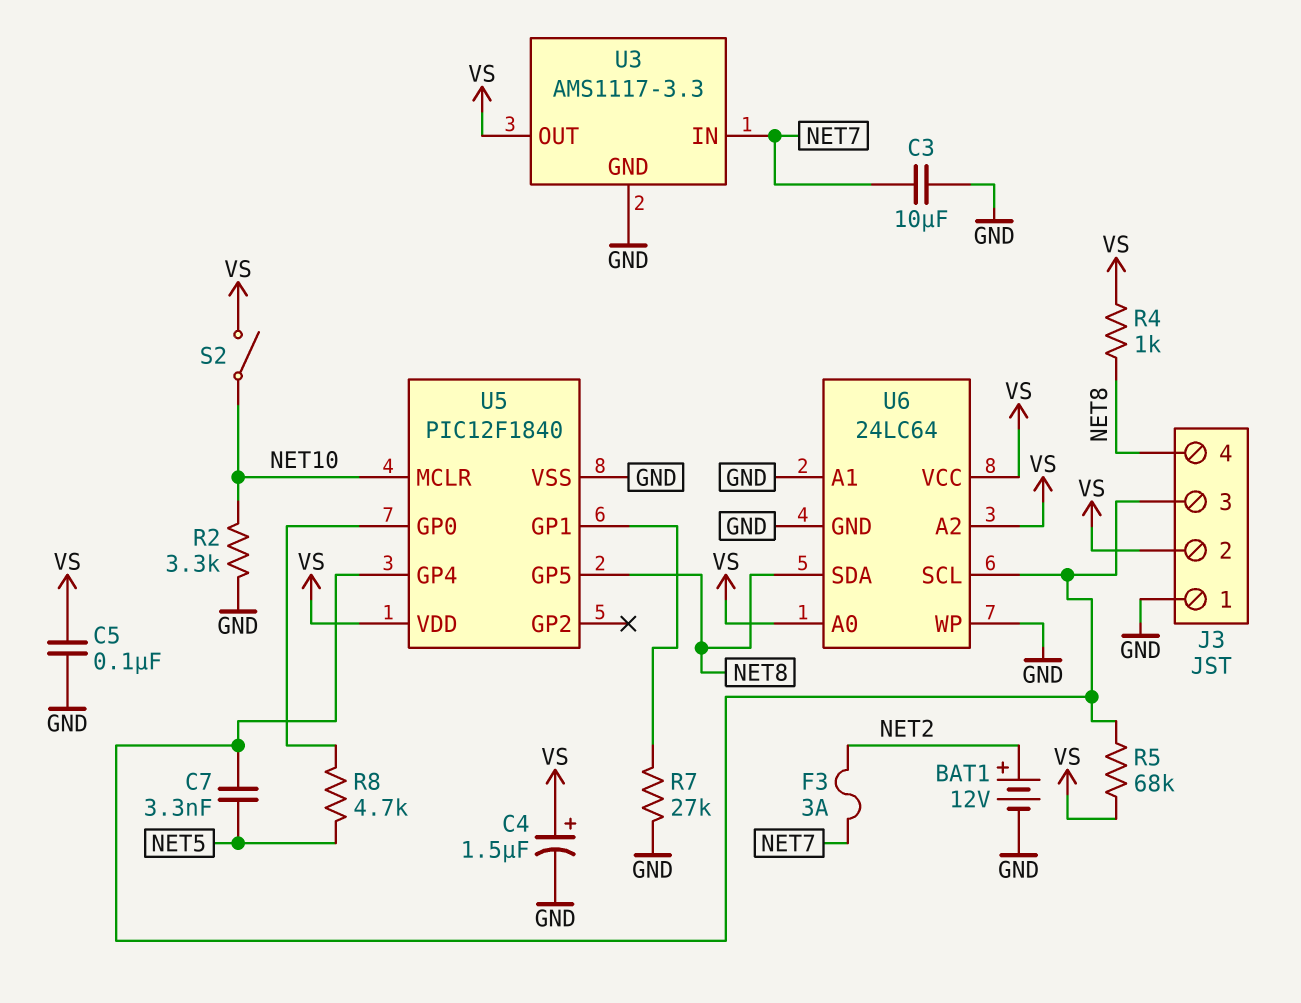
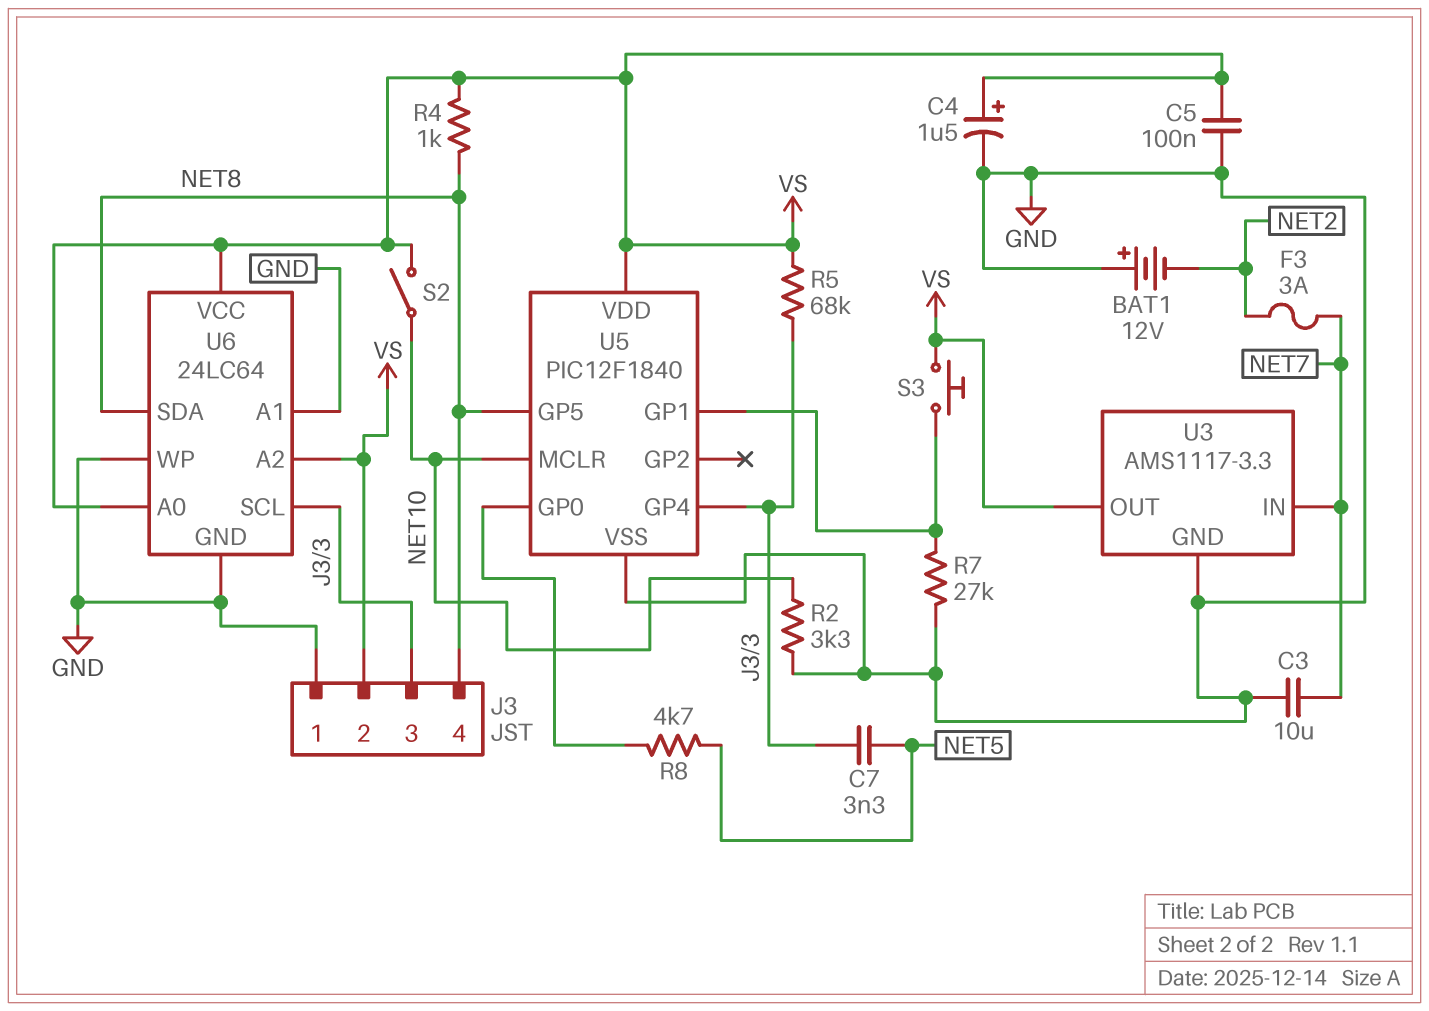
BAT1: 12V (plus NET2, minus GND) -> 12V (plus GND, minus NET2)
S3: none -> button (U5/GP1, VS)

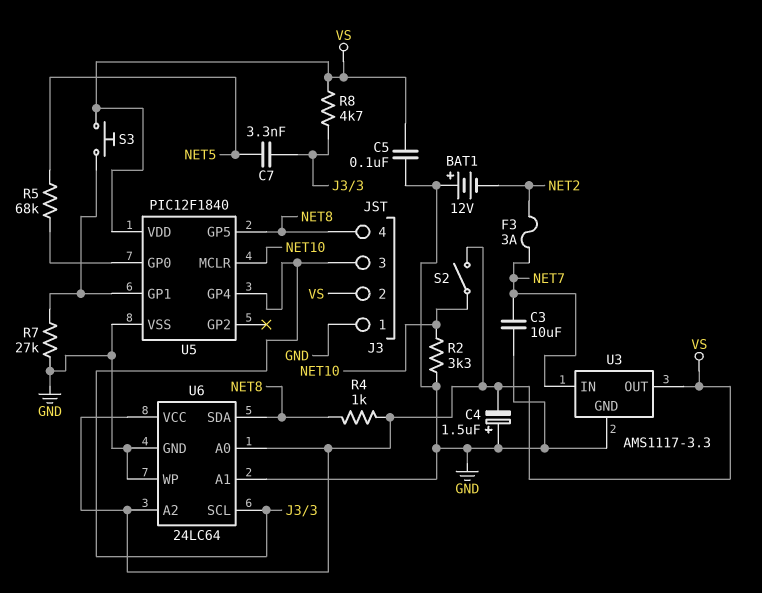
C4: 1.5uF (plus VS, minus GND) -> 1.5uF (plus GND, minus VS)
R5: 68k (J3/3, VS) -> 68k (NET5, U5/GP0)
R8: 4.7k (NET5, U5/GP0) -> 4.7k (J3/3, VS)

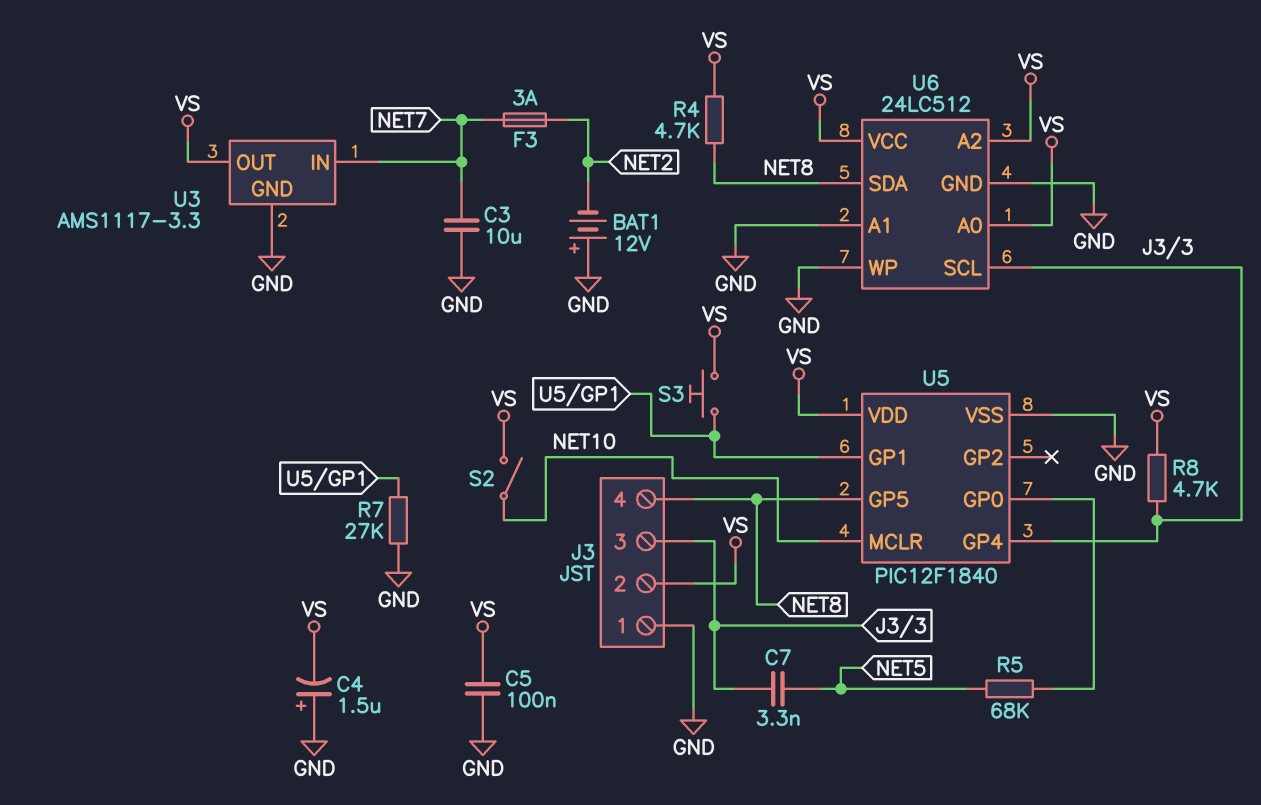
R2: 3.3k (GND, NET10) -> none
R4: 1k (NET8, VS) -> 4.7k (NET8, VS)
U6: 24LC64 -> 24LC512

